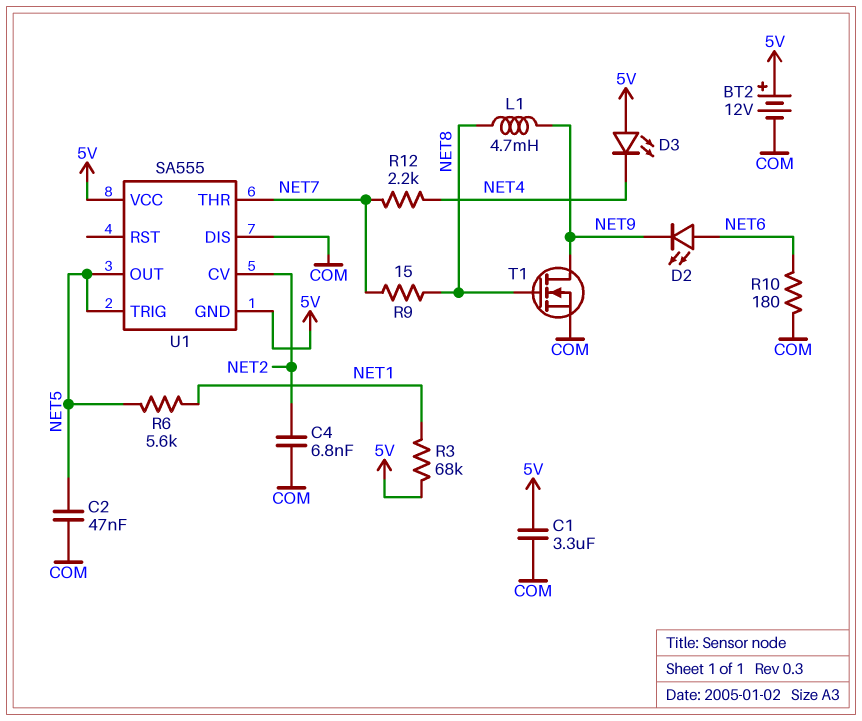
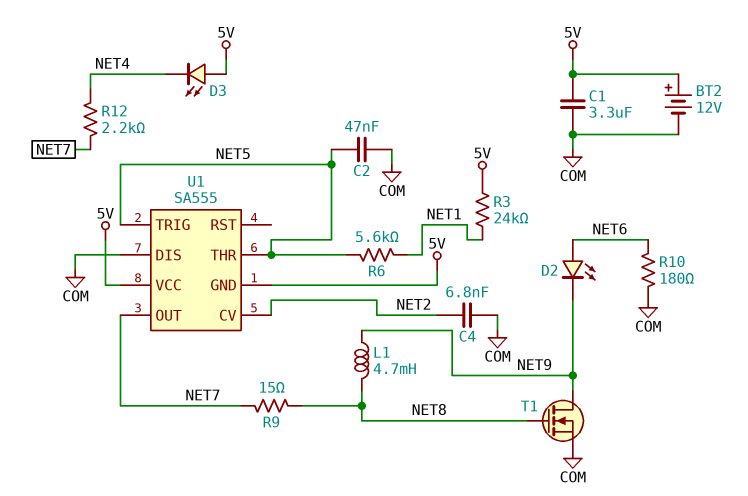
R3: 68k (5V, NET1) -> 24k (5V, NET1)
U1 pin OUT: NET5 -> NET7
U1 pin THR: NET7 -> NET5

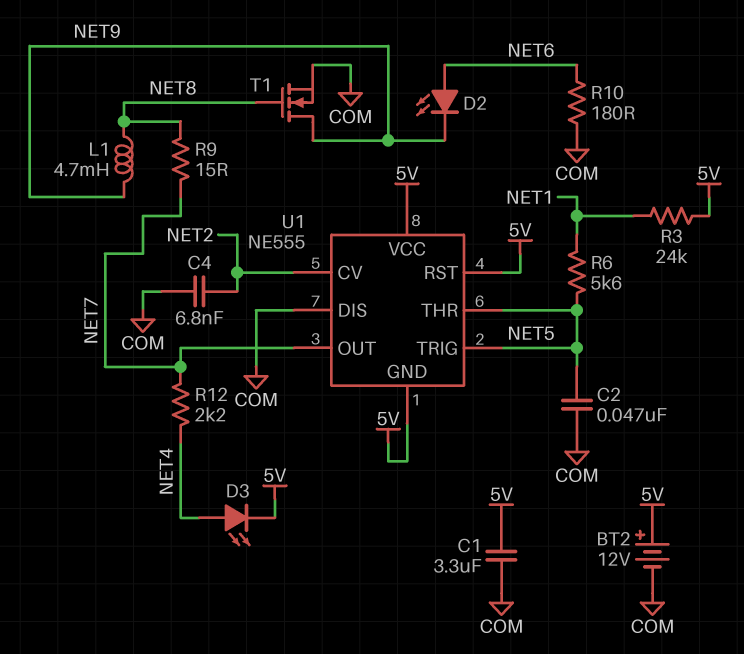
D3: LED (A 5V, K NET4) -> LED (A NET4, K 5V)
U1: SA555 -> NE555
U1 pin RST: none -> 5V

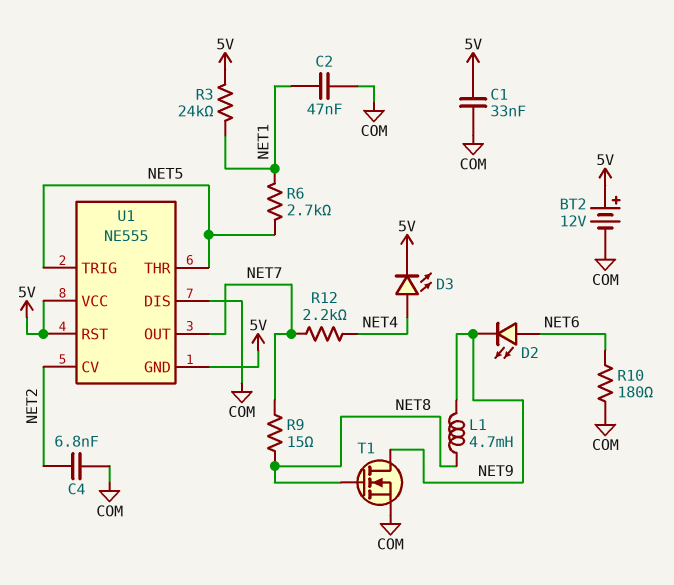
C1: 3.3uF (5V, COM) -> 33nF (5V, COM)
C2: 47nF (COM, NET5) -> 47nF (COM, NET1)
R6: 5.6k (NET1, NET5) -> 2.7k (NET1, NET5)

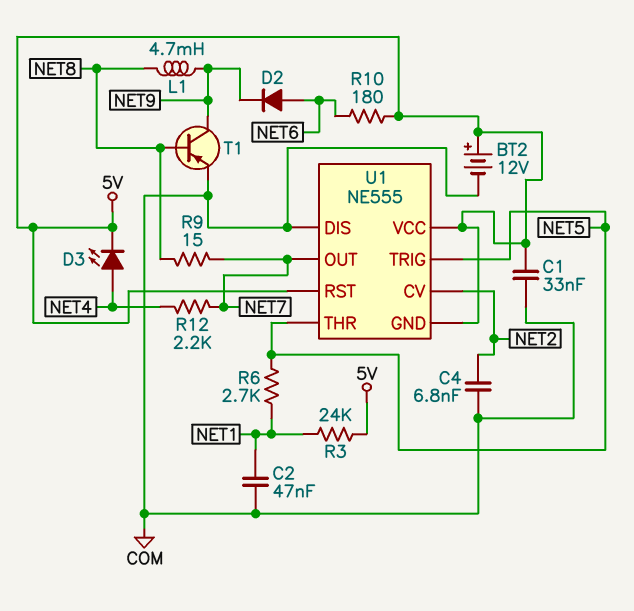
D2: LED (A NET6, K NET9) -> diode (A NET6, K NET9)
R10: 180 (COM, NET6) -> 180 (5V, NET6)
T1: NMOS (G NET8, D NET9, S COM) -> PNP (B NET8, C NET9, E COM)

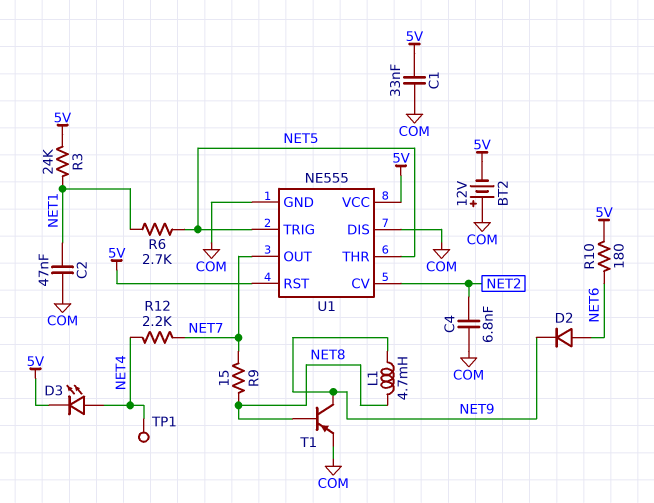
BT2: 12V (plus 5V, minus COM) -> 12V (plus COM, minus 5V)
TP1: none -> test point (NET4)
U1 pin GND: 5V -> COM

